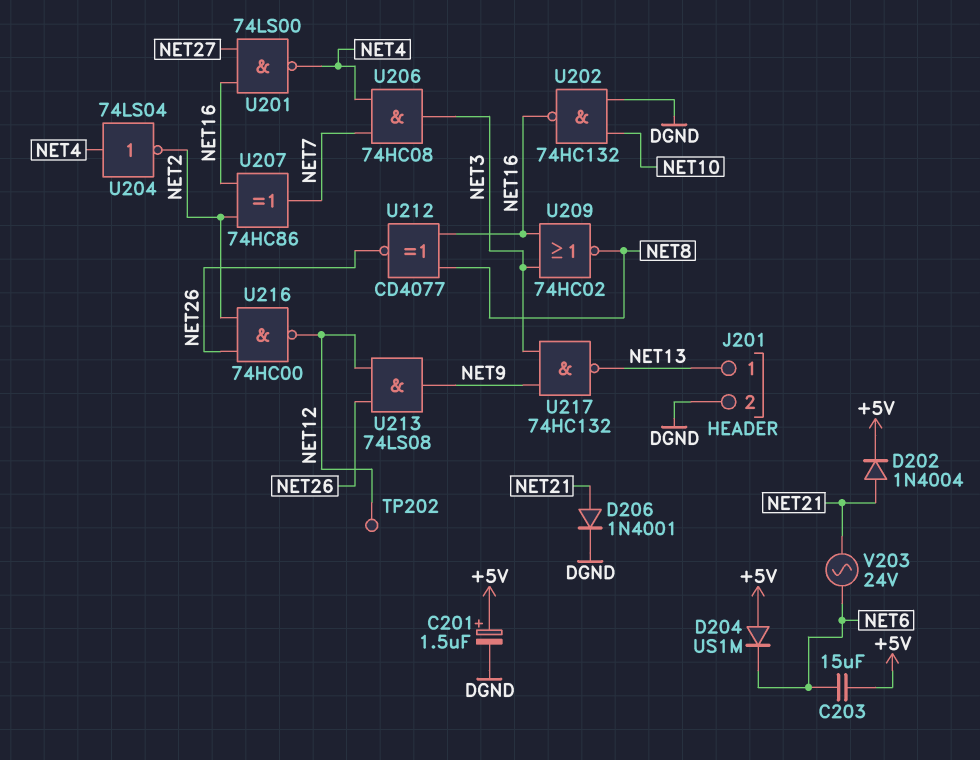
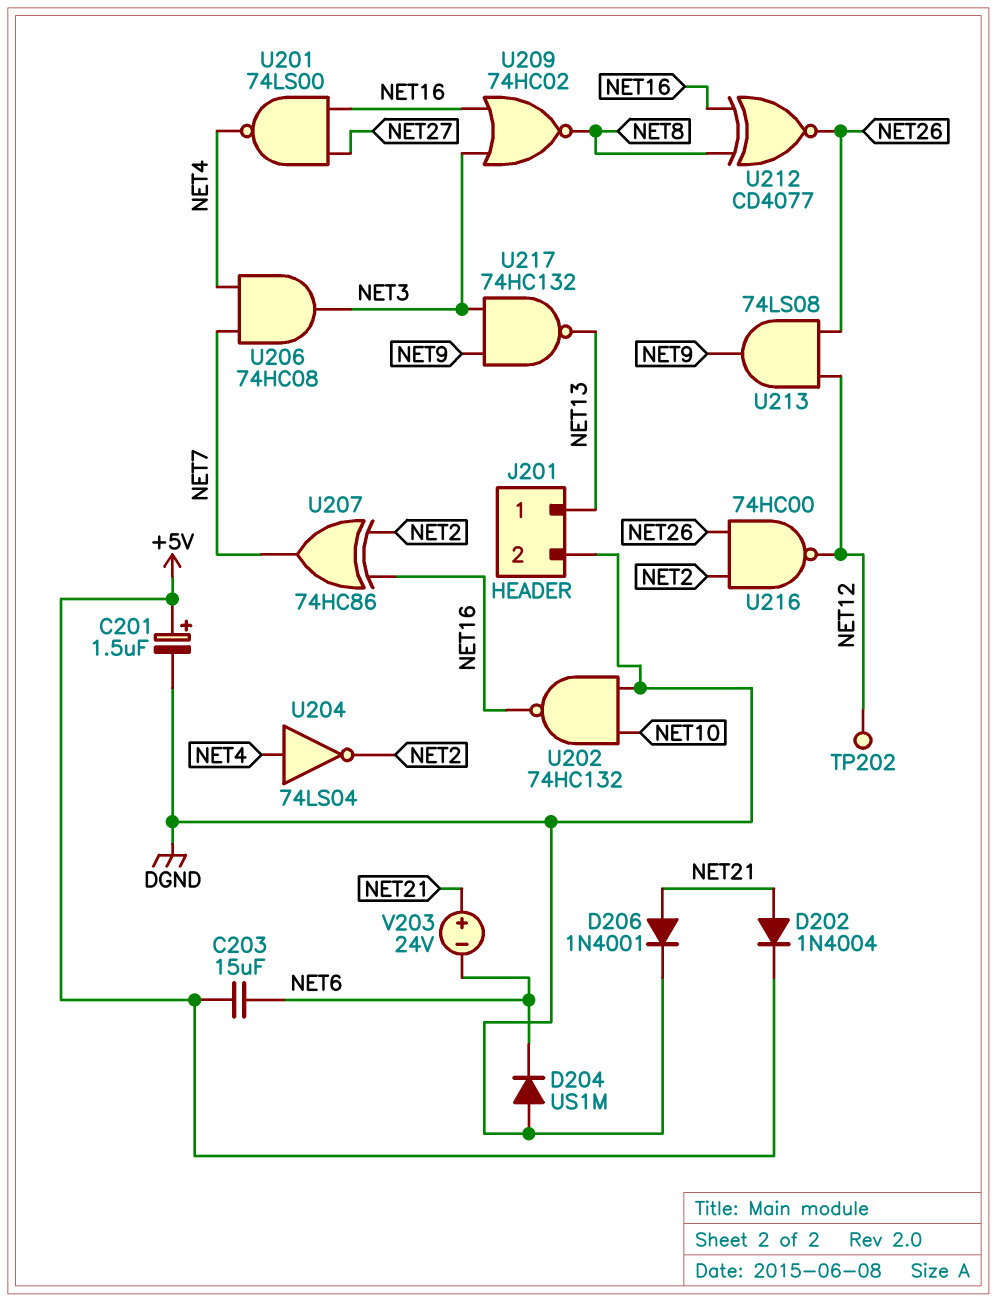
D204: diode US1M (A +5V, K NET6) -> diode US1M (A DGND, K NET6)
V203: AC 24V (NET6, NET21) -> 24V (plus NET21, minus NET6)

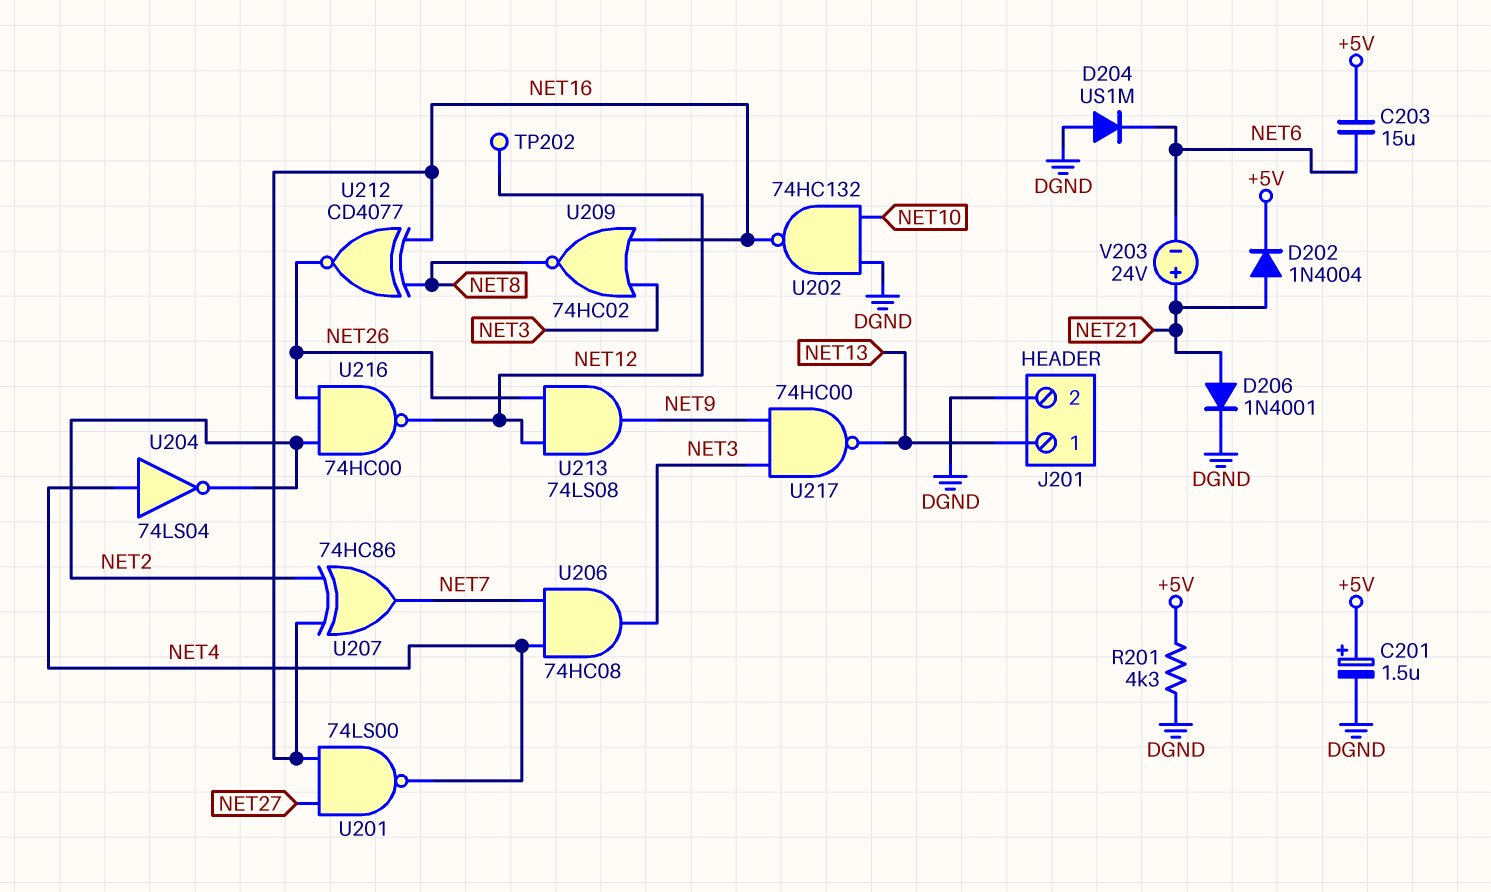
R201: none -> 4.3k (+5V, DGND)
U217: NAND 74HC132 (in NET3, in NET9, out NET13) -> NAND 74HC00 (in NET3, in NET9, out NET13)

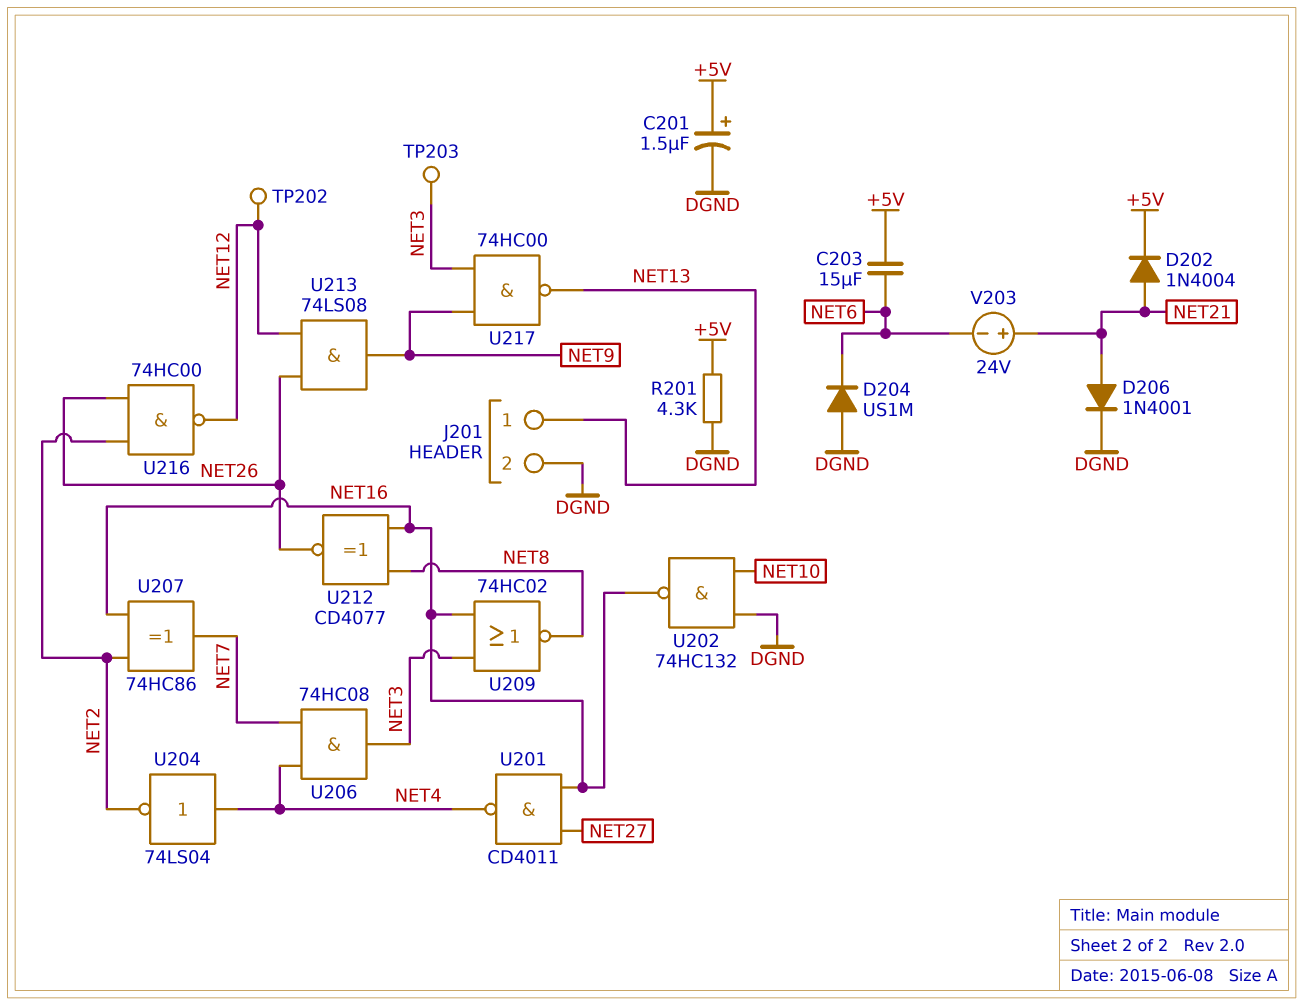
TP203: none -> test point (NET3)
U201: NAND 74LS00 (in NET16, in NET27, out NET4) -> NAND CD4011 (in NET16, in NET27, out NET4)

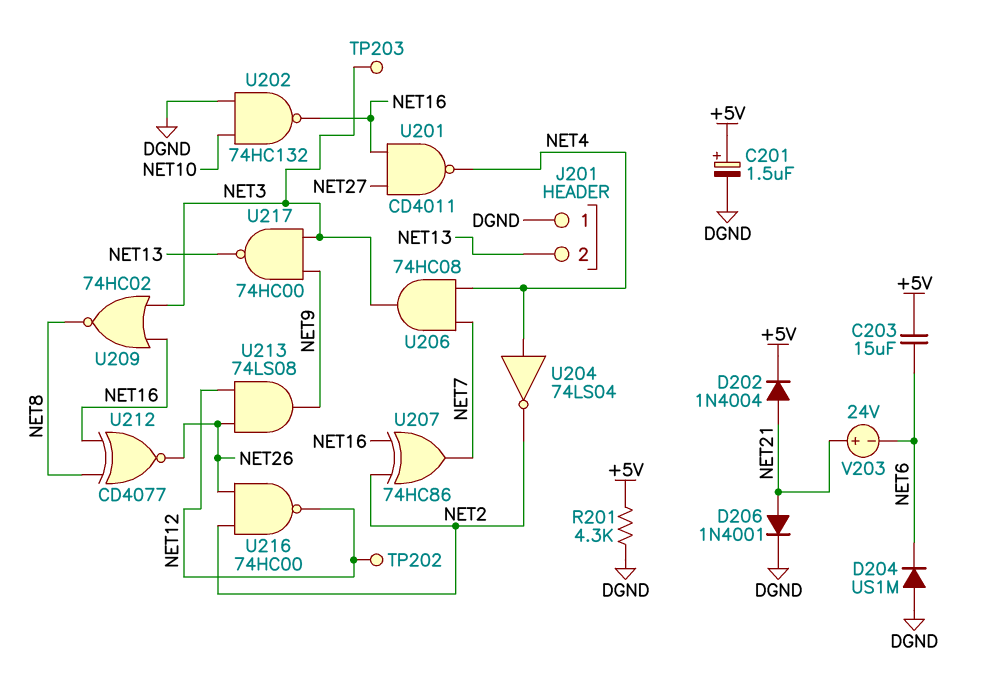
J201 pin 1: NET13 -> DGND
J201 pin 2: DGND -> NET13

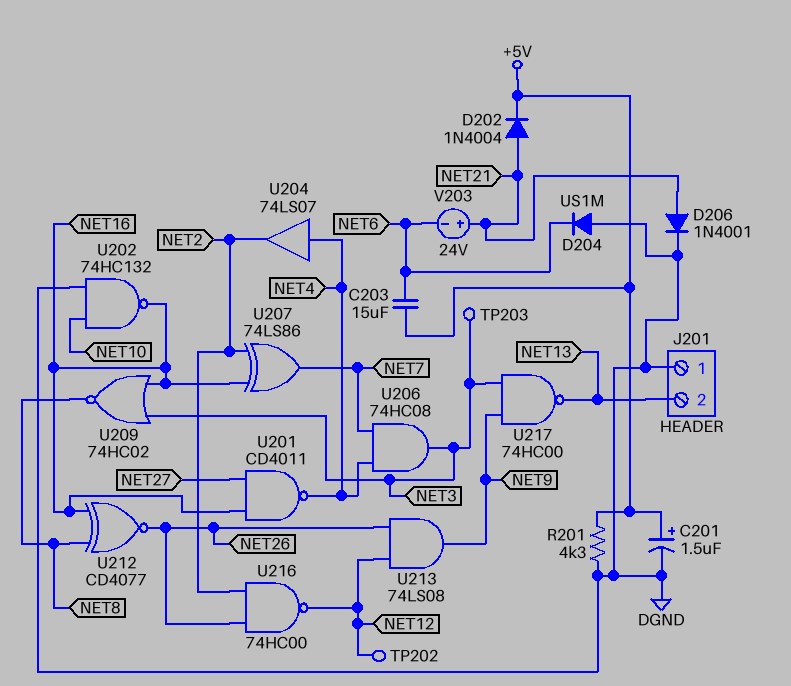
U204: NOT 74LS04 (in NET4, out NET2) -> buffer 74LS07 (in NET4, out NET2)
U207: XOR 74HC86 (in NET2, in NET16, out NET7) -> XOR 74LS86 (in NET2, in NET16, out NET7)

